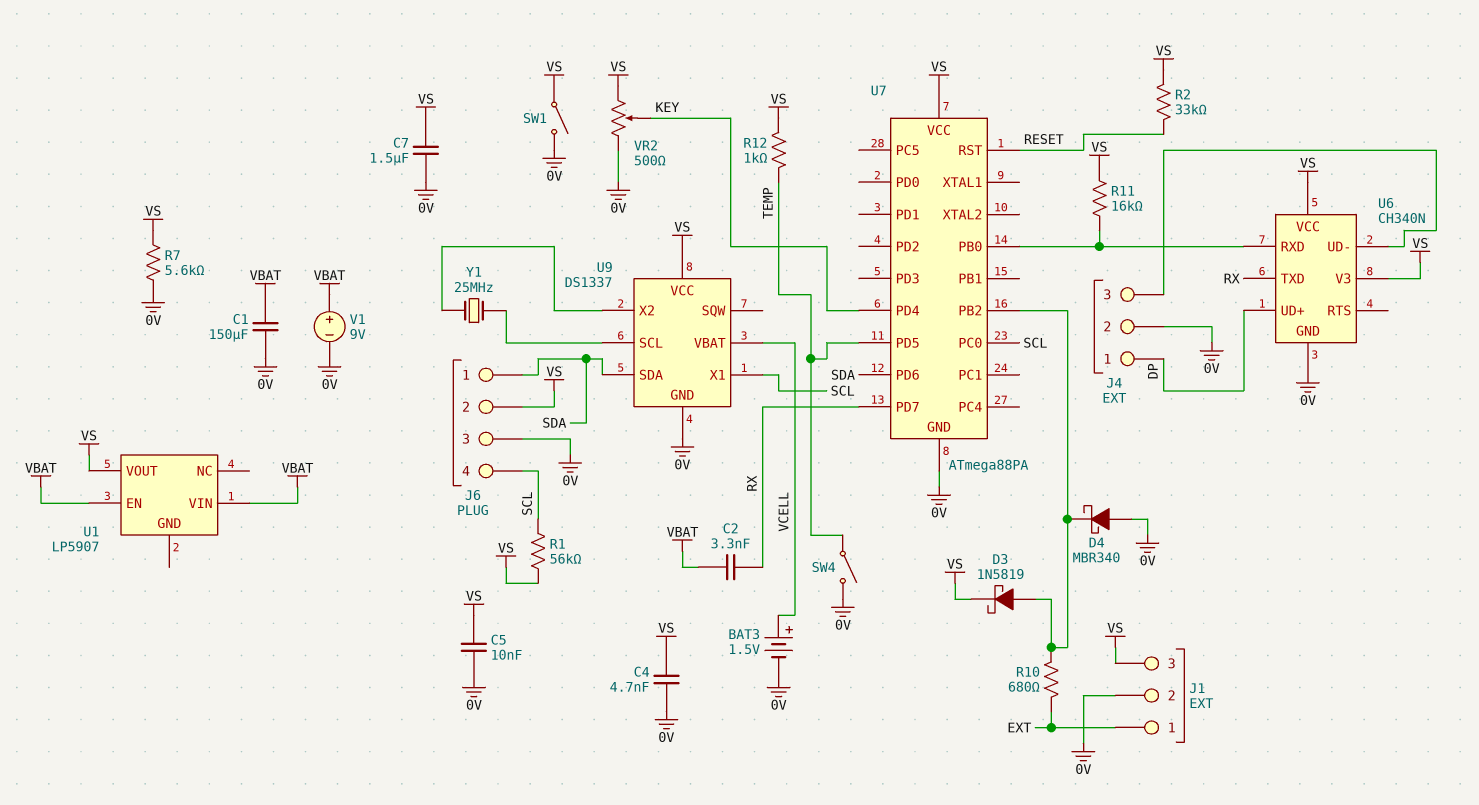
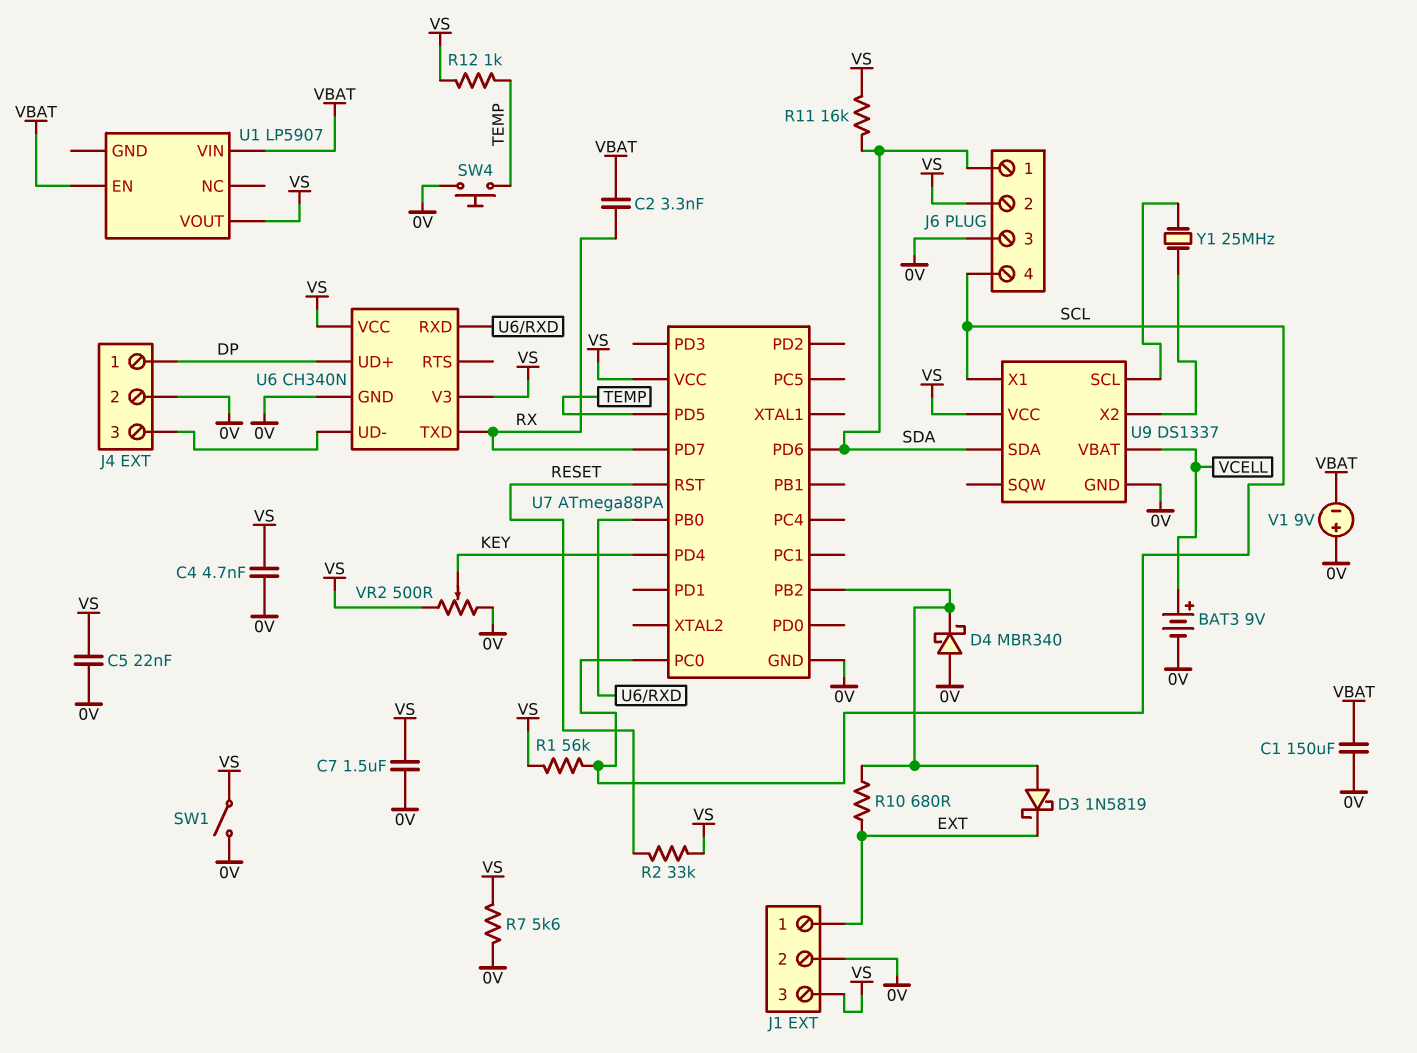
BAT3: 1.5V (plus VCELL, minus 0V) -> 9V (plus VCELL, minus 0V)
C5: 10nF (0V, VS) -> 22nF (0V, VS)
D3: schottky 1N5819 (A U7/PB2, K VS) -> schottky 1N5819 (A U7/PB2, K EXT)
R11: 16k (U6/RXD, VS) -> 16k (SDA, VS)
SW4: switch (0V, TEMP) -> button (0V, TEMP)
V1: 9V (plus VBAT, minus 0V) -> 9V (plus 0V, minus VBAT)

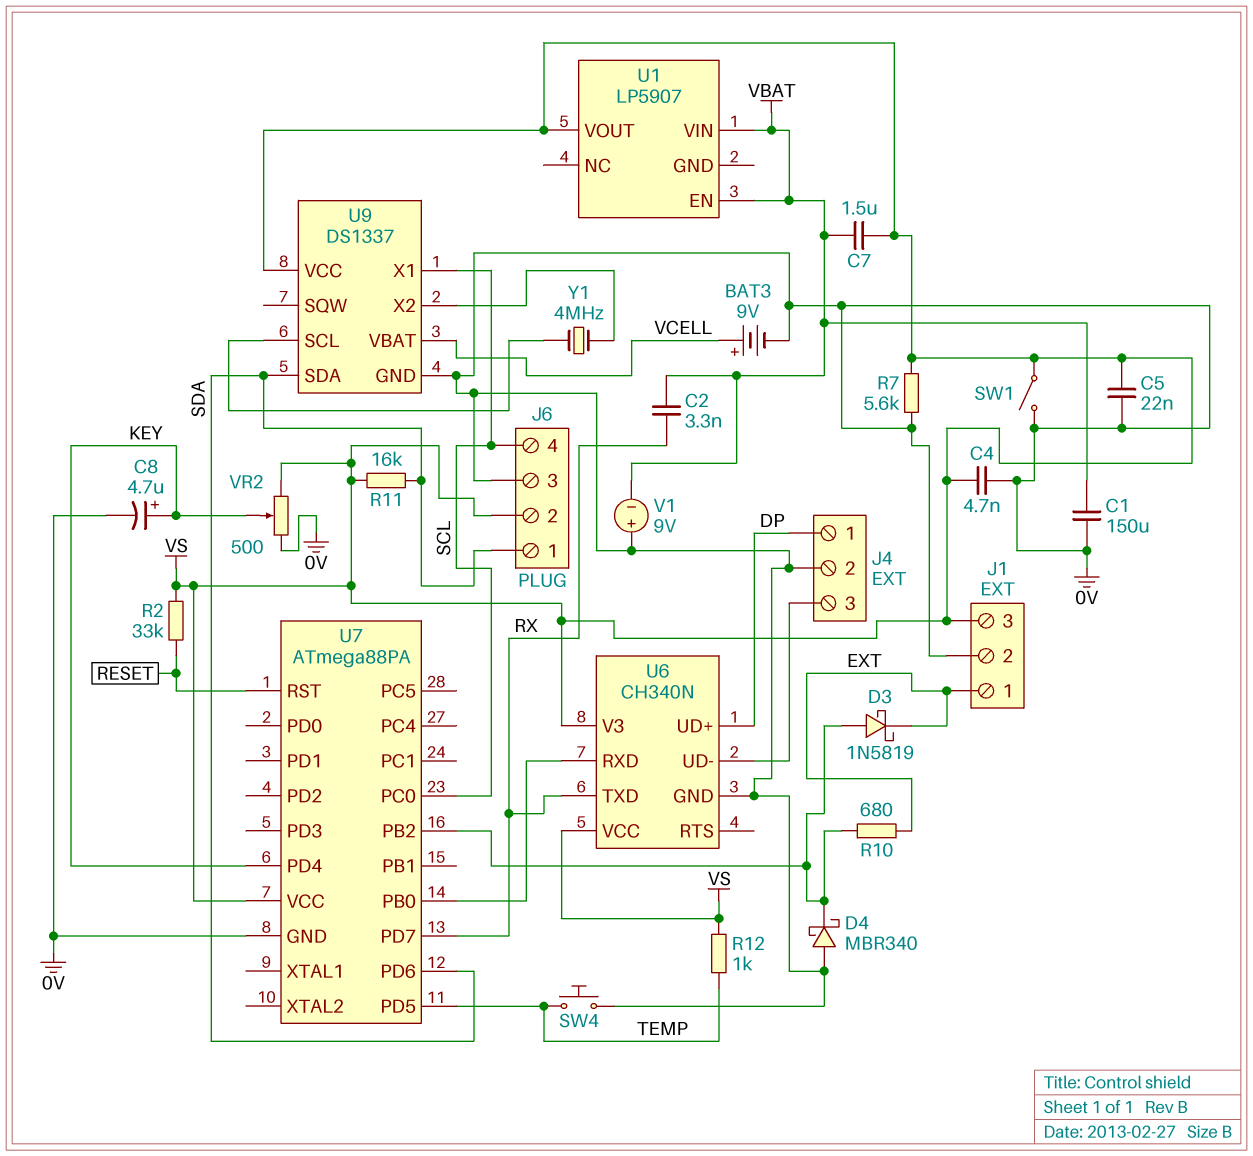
C7: 1.5uF (0V, VS) -> 1.5uF (VBAT, VS)
C8: none -> 4.7uF (plus KEY, minus 0V)
R1: 56k (SCL, VS) -> none
Y1: 25MHz (U9/SCL, U9/X2) -> 4MHz (U9/SCL, U9/X2)

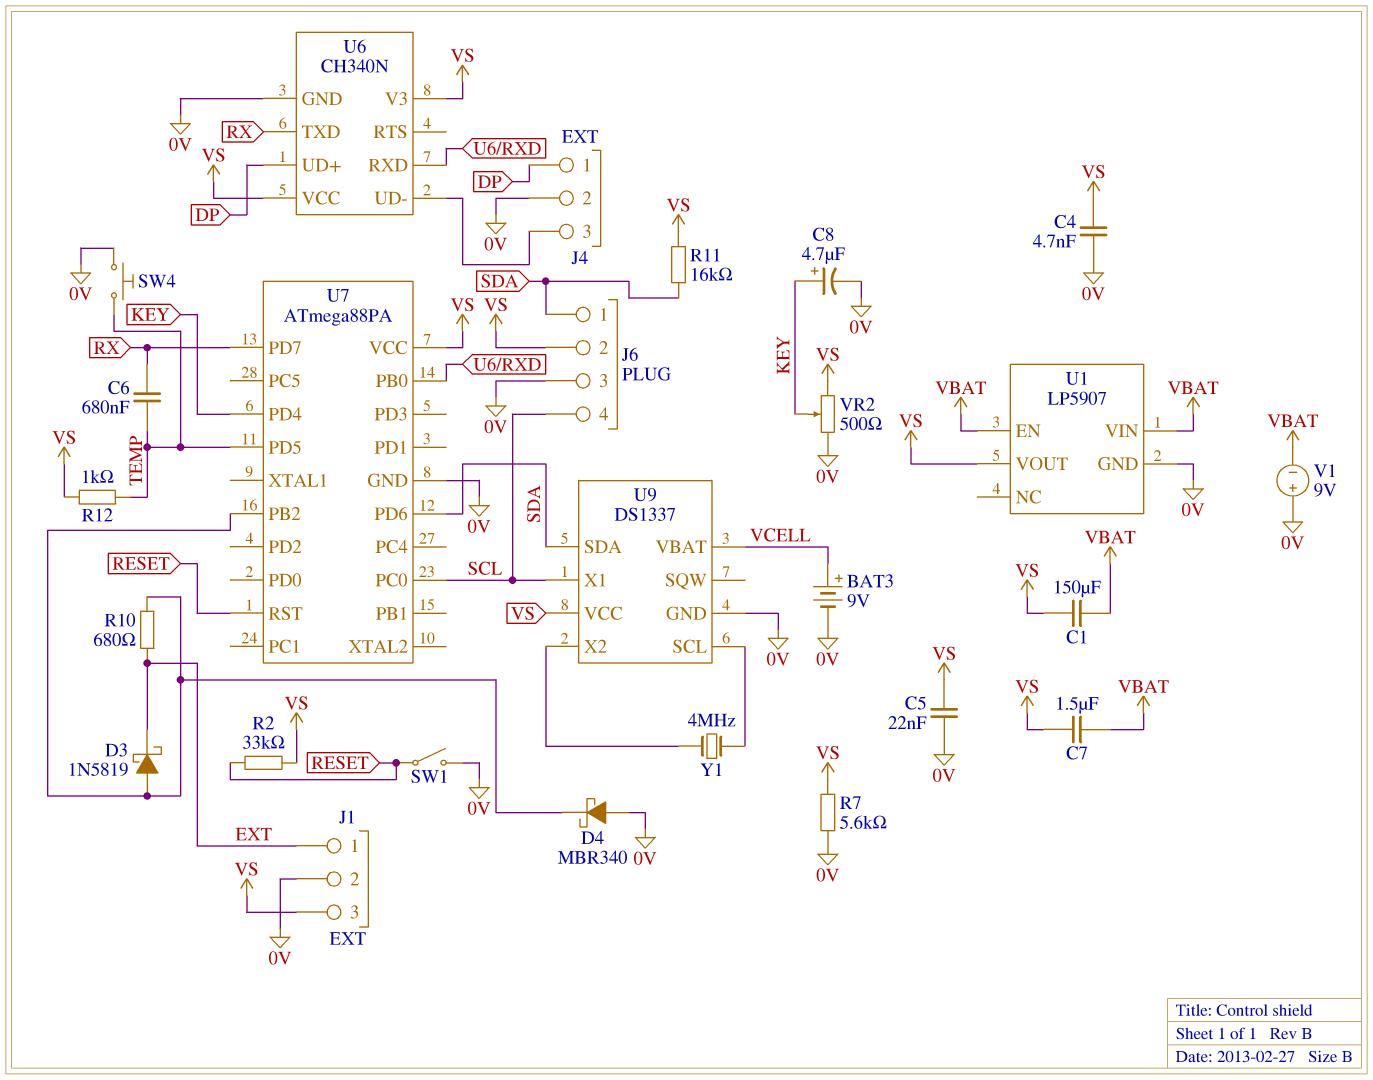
C1: 150uF (0V, VBAT) -> 150uF (VBAT, VS)
C2: 3.3nF (RX, VBAT) -> none
C6: none -> 680nF (RX, TEMP)
SW1: switch (0V, VS) -> switch (0V, RESET)
U1 pin GND: none -> 0V

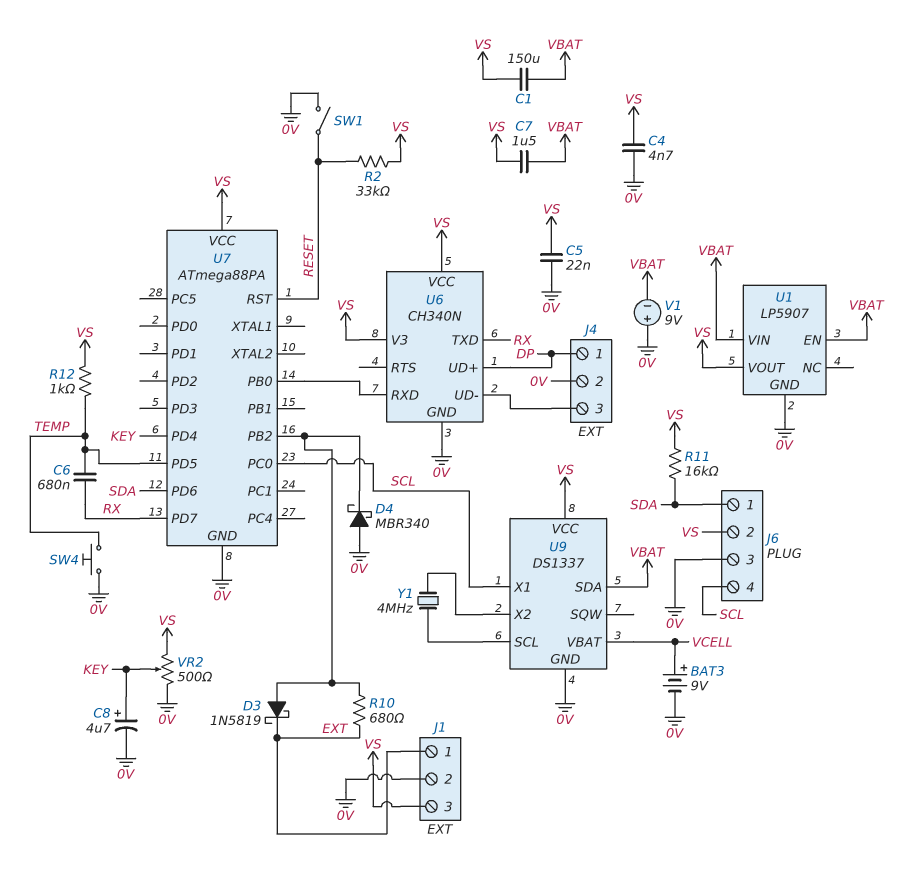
R7: 5.6k (0V, VS) -> none
U9 pin SDA: SDA -> VBAT

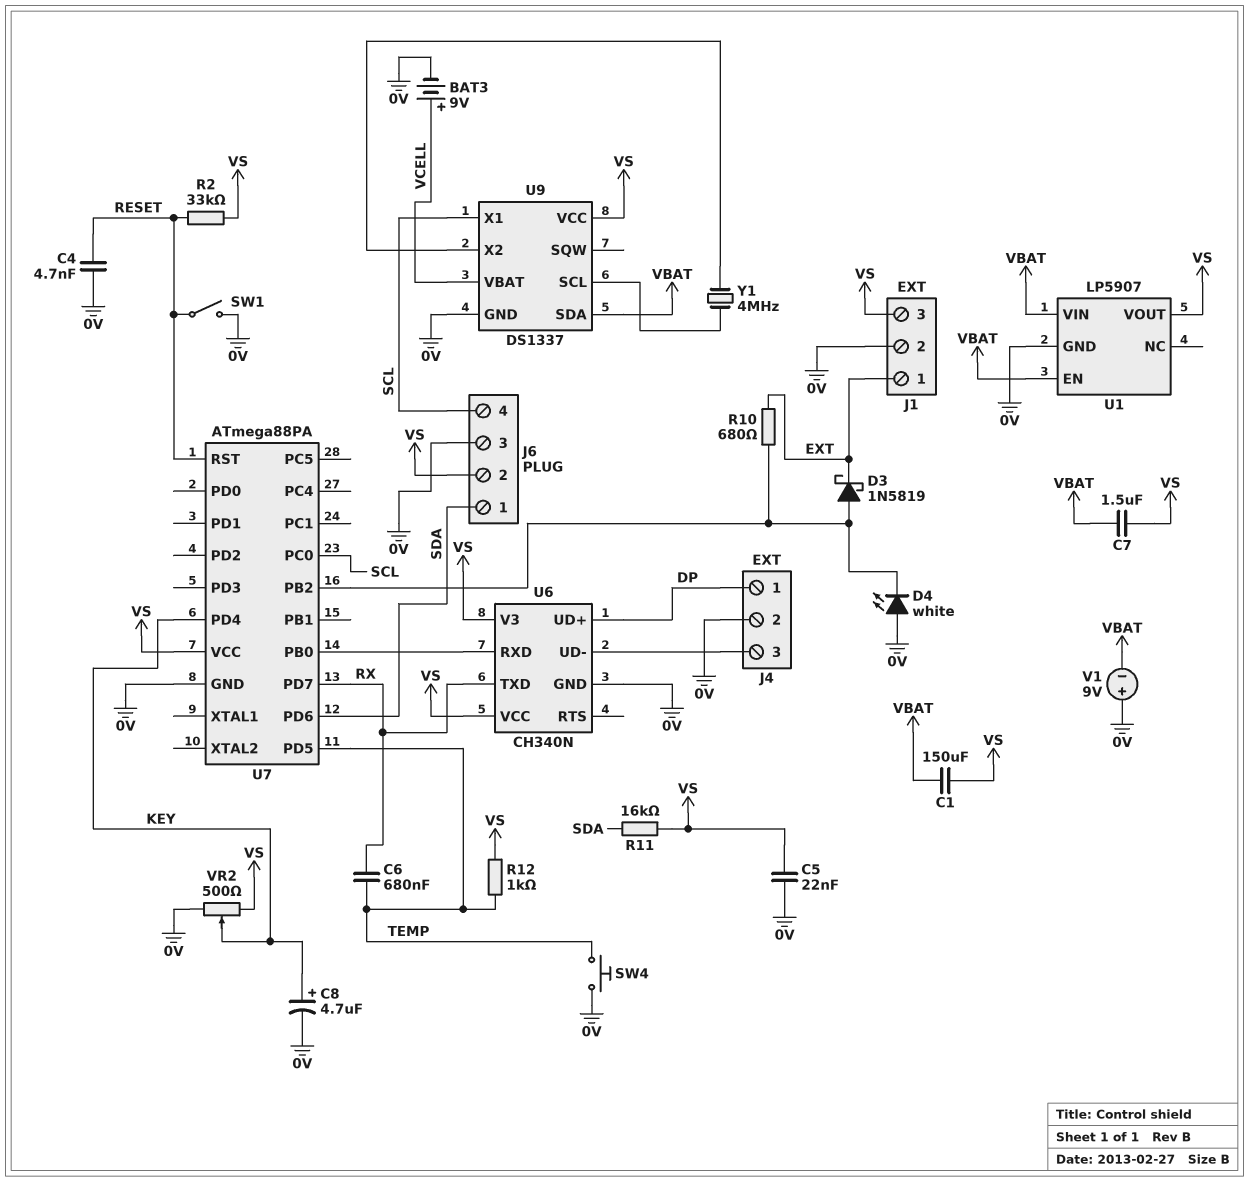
C4: 4.7nF (0V, VS) -> 4.7nF (0V, RESET)
D4: schottky MBR340 (A 0V, K U7/PB2) -> LED white (A 0V, K U7/PB2)

